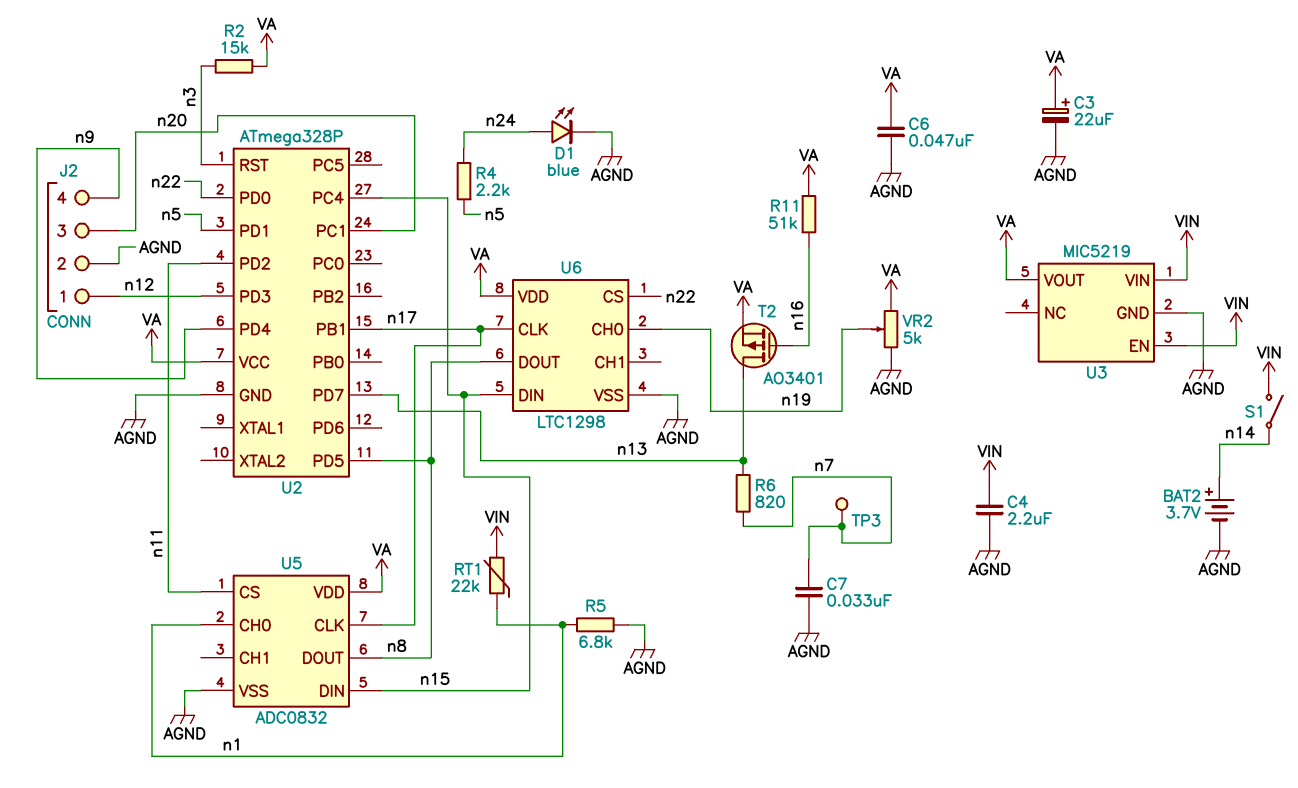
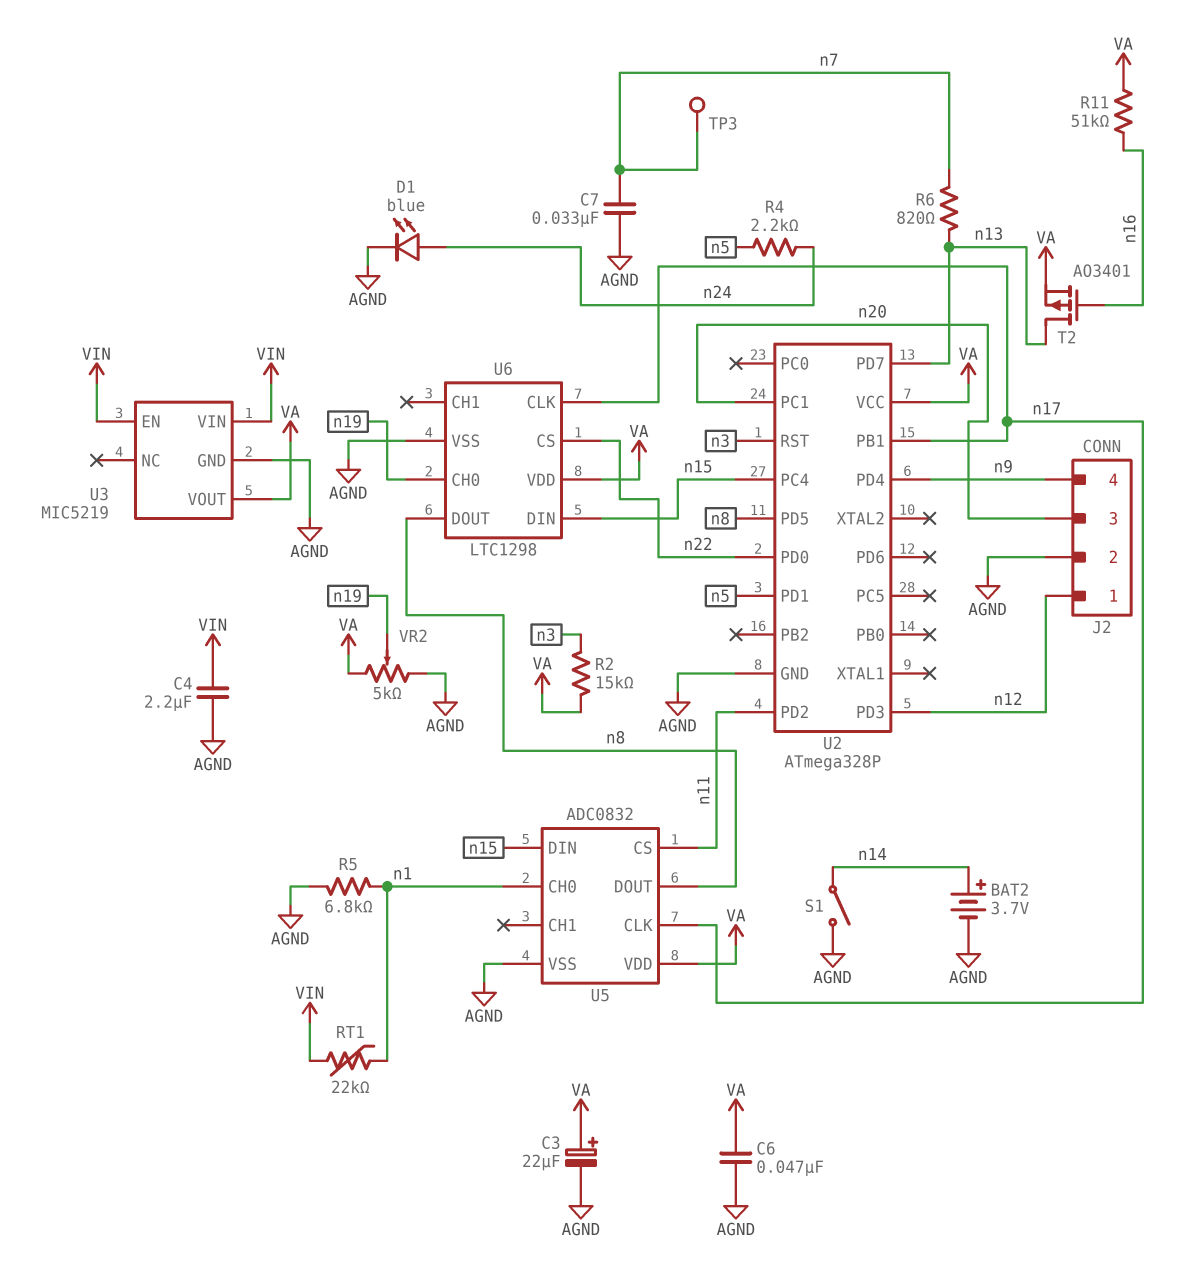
S1: switch (VIN, n14) -> switch (AGND, n14)

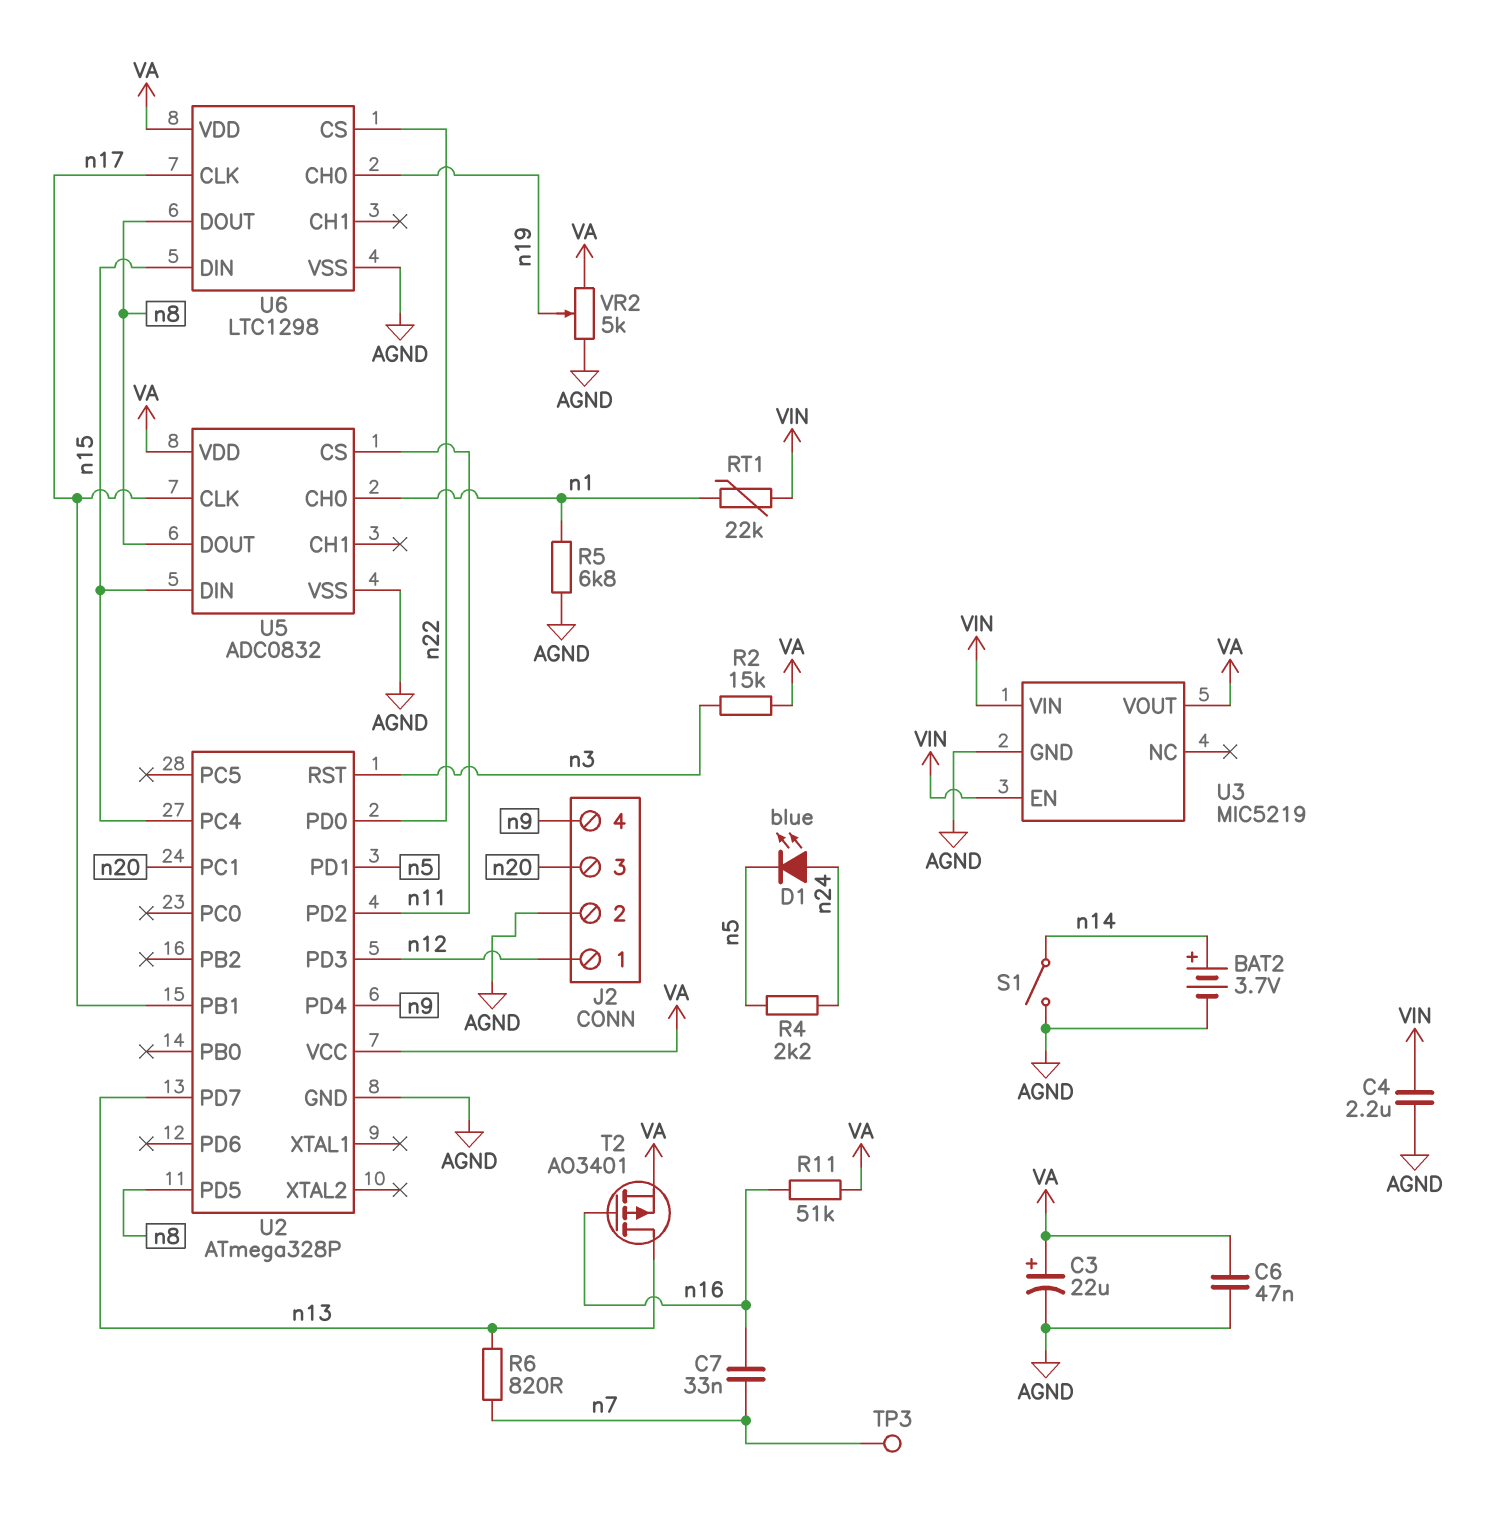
C7: 33nF (AGND, n7) -> 33nF (n7, n16)
D1: LED blue (A n24, K AGND) -> LED blue (A n24, K n5)

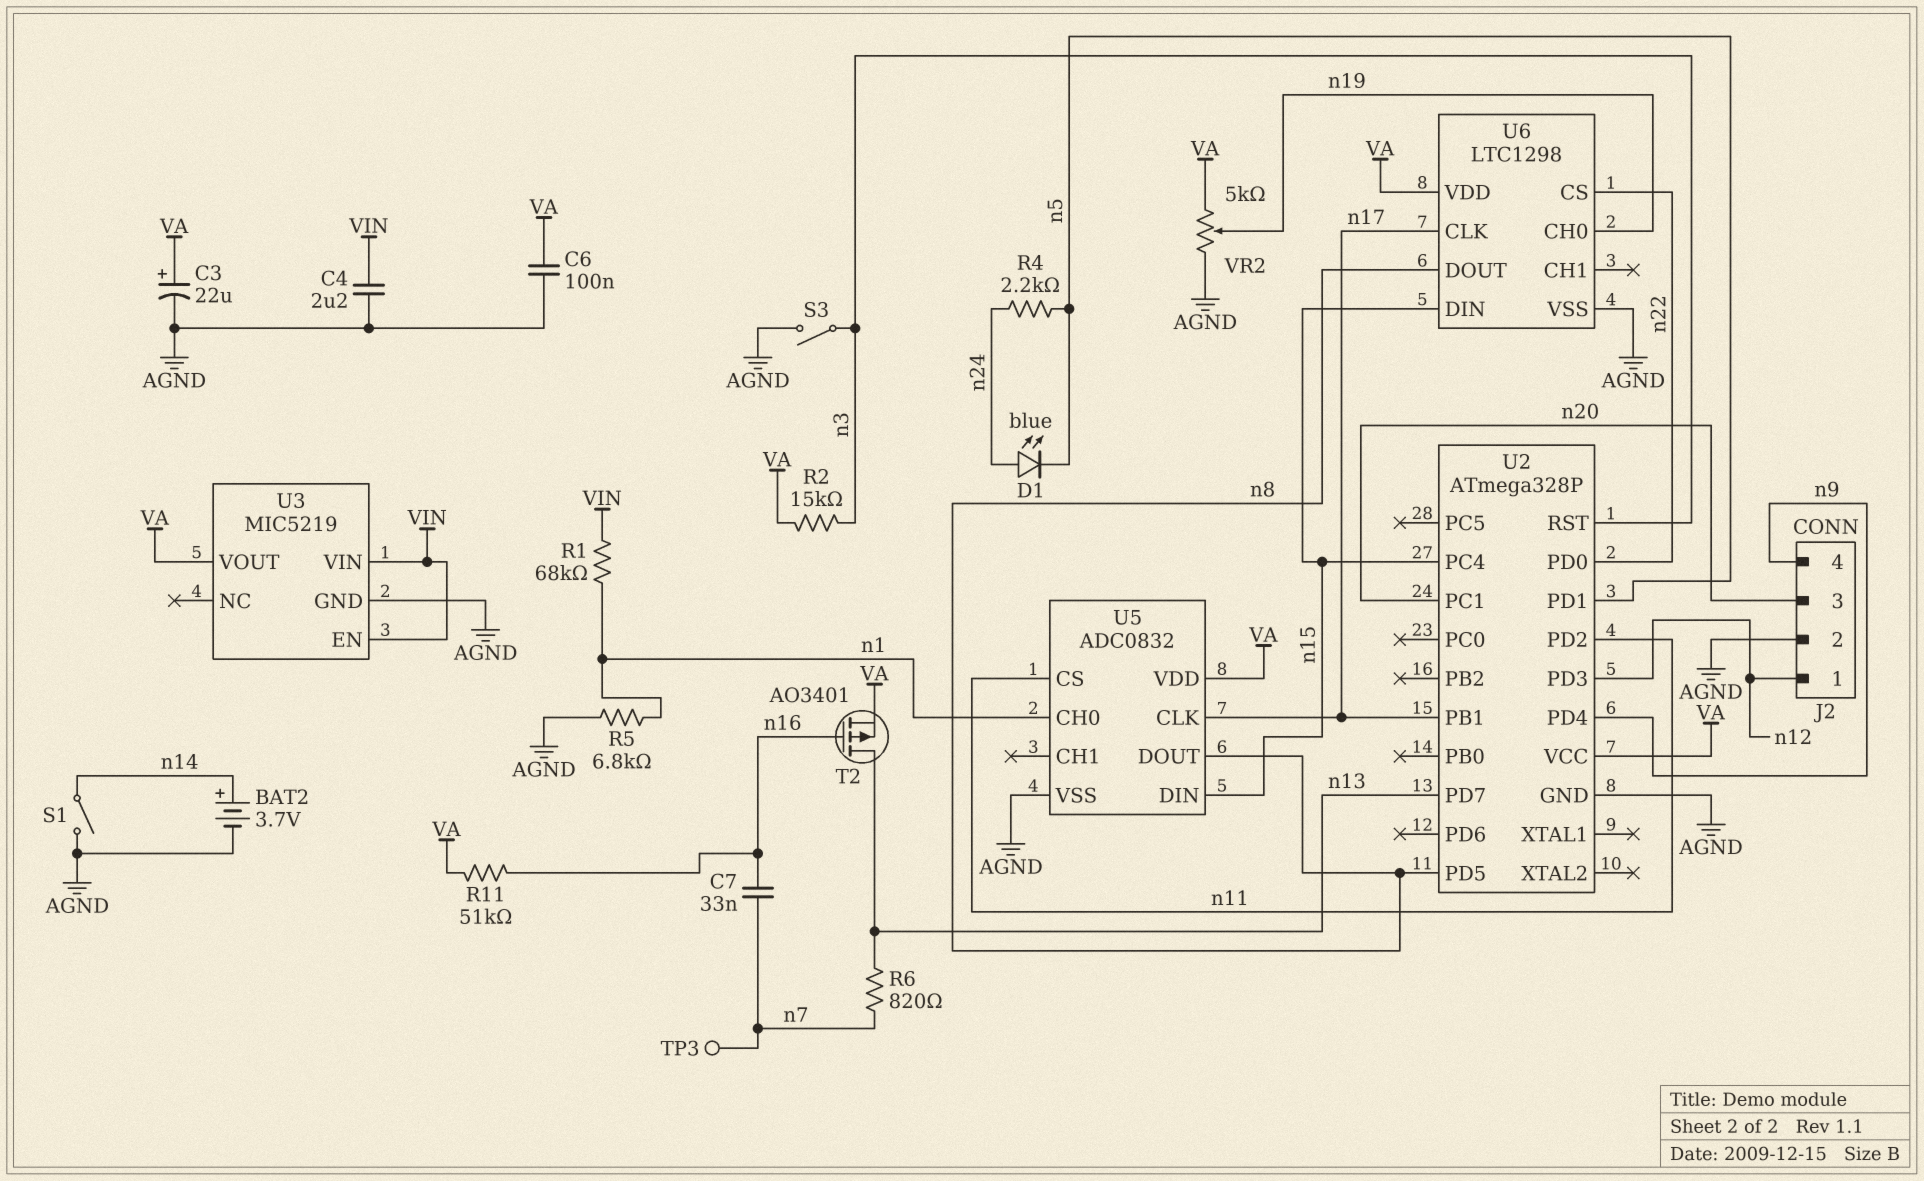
C6: 47nF (AGND, VA) -> 100nF (AGND, VA)
R1: none -> 68k (VIN, n1)
RT1: 22k (VIN, n1) -> none
S3: none -> switch (AGND, n3)

